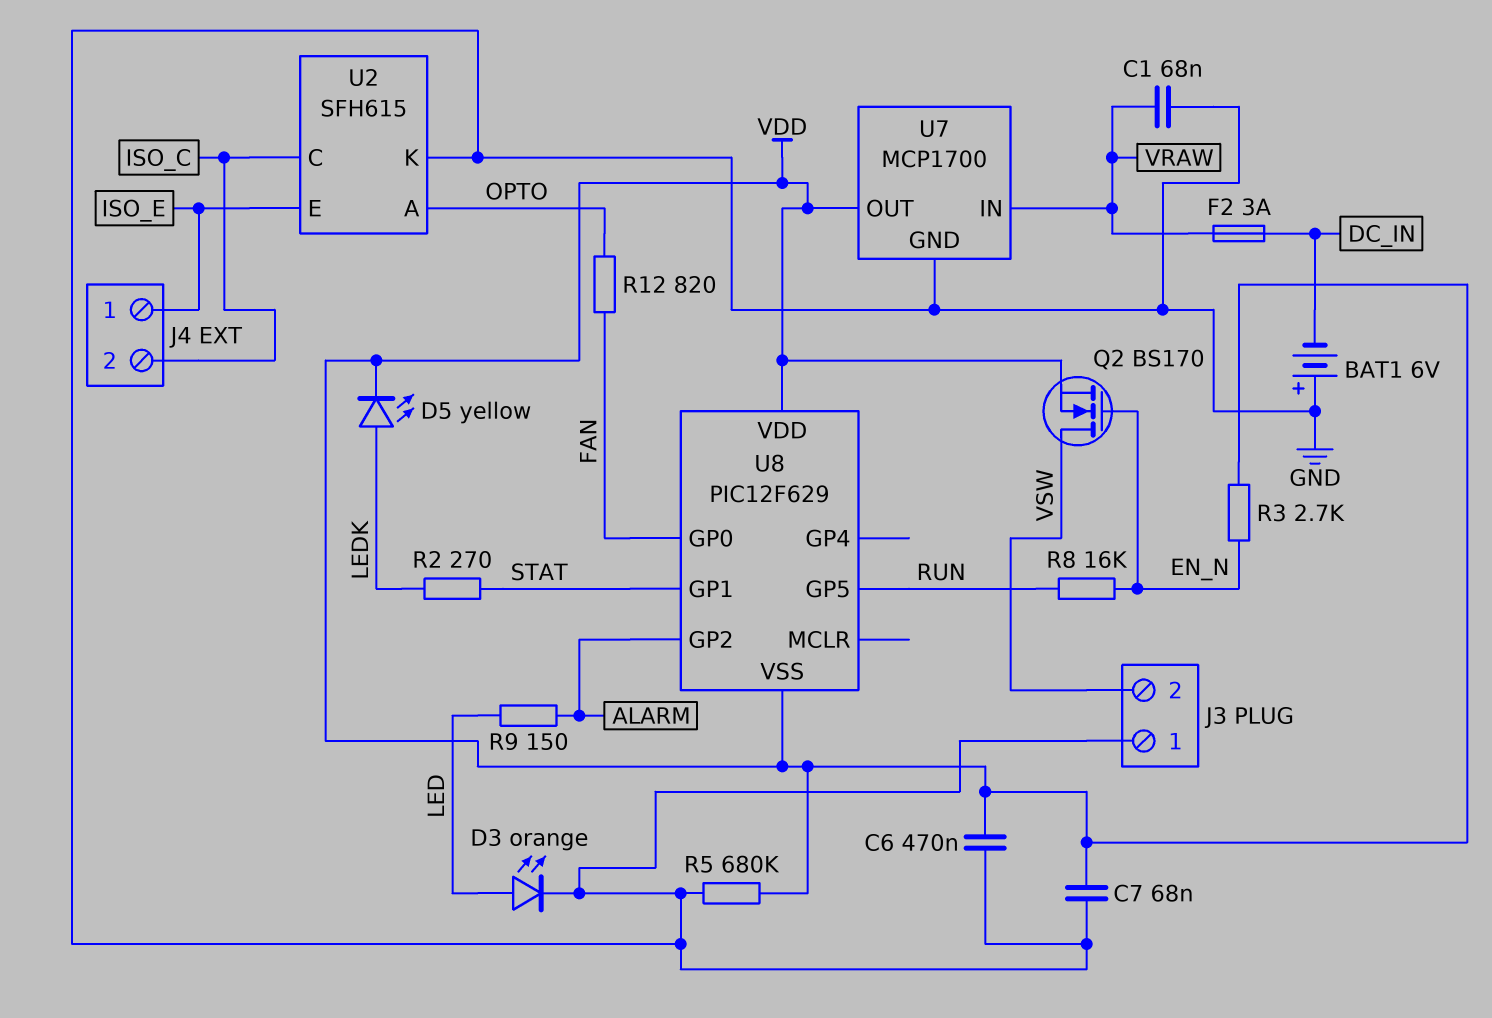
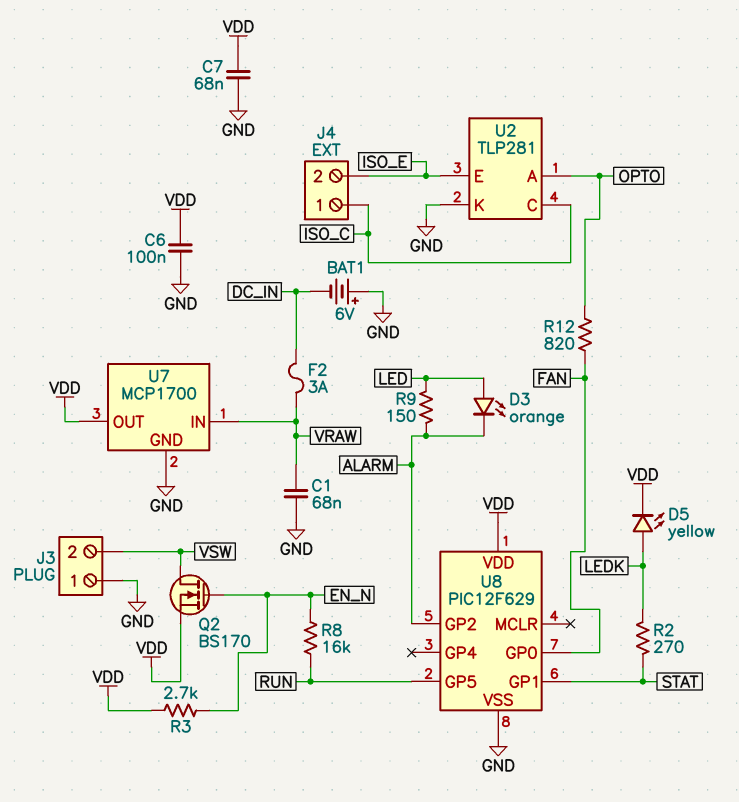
C6: 470nF (GND, VDD) -> 100nF (GND, VDD)
D3: LED orange (A LED, K GND) -> LED orange (A LED, K ALARM)
J4 pin 1: ISO_E -> ISO_C
J4 pin 2: ISO_C -> ISO_E
R5: 680k (GND, VDD) -> none
U2: SFH615 -> TLP281
U8 pin VSS: VDD -> GND

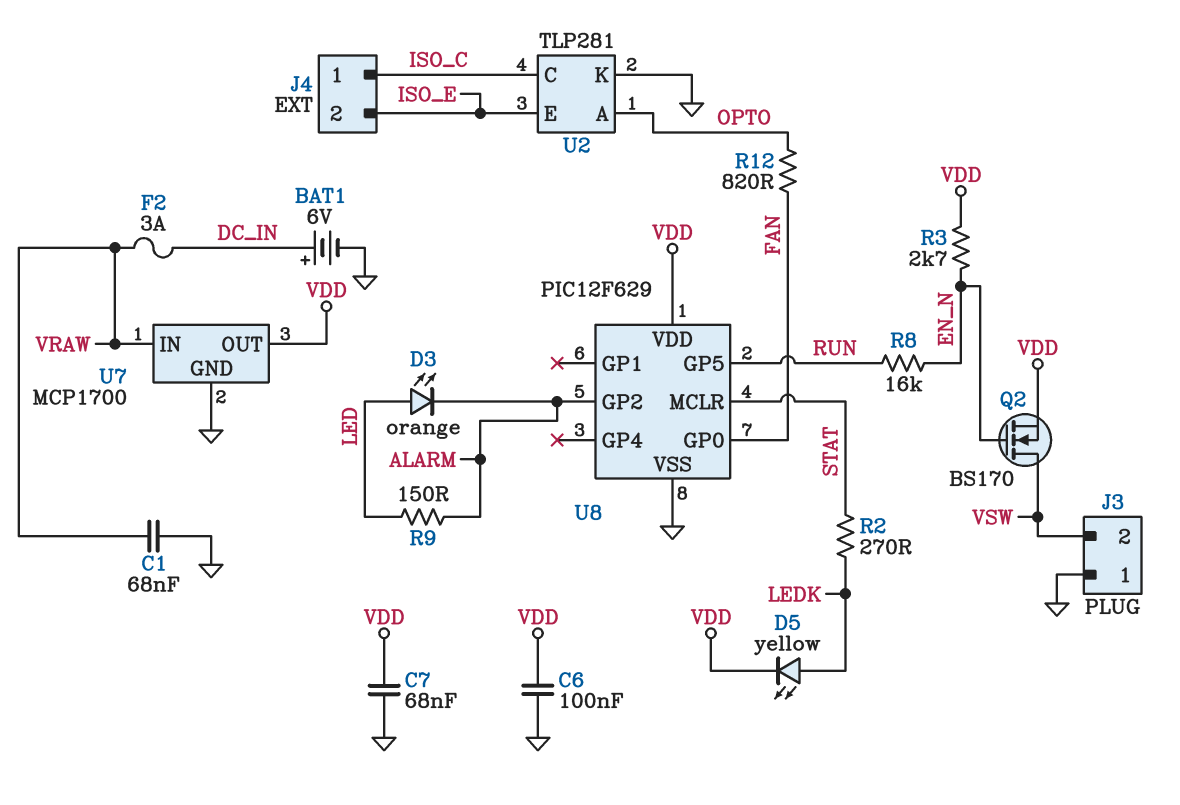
BAT1: 6V (plus GND, minus DC_IN) -> 6V (plus DC_IN, minus GND)
U8 pin GP1: STAT -> none
U8 pin MCLR: none -> STAT

